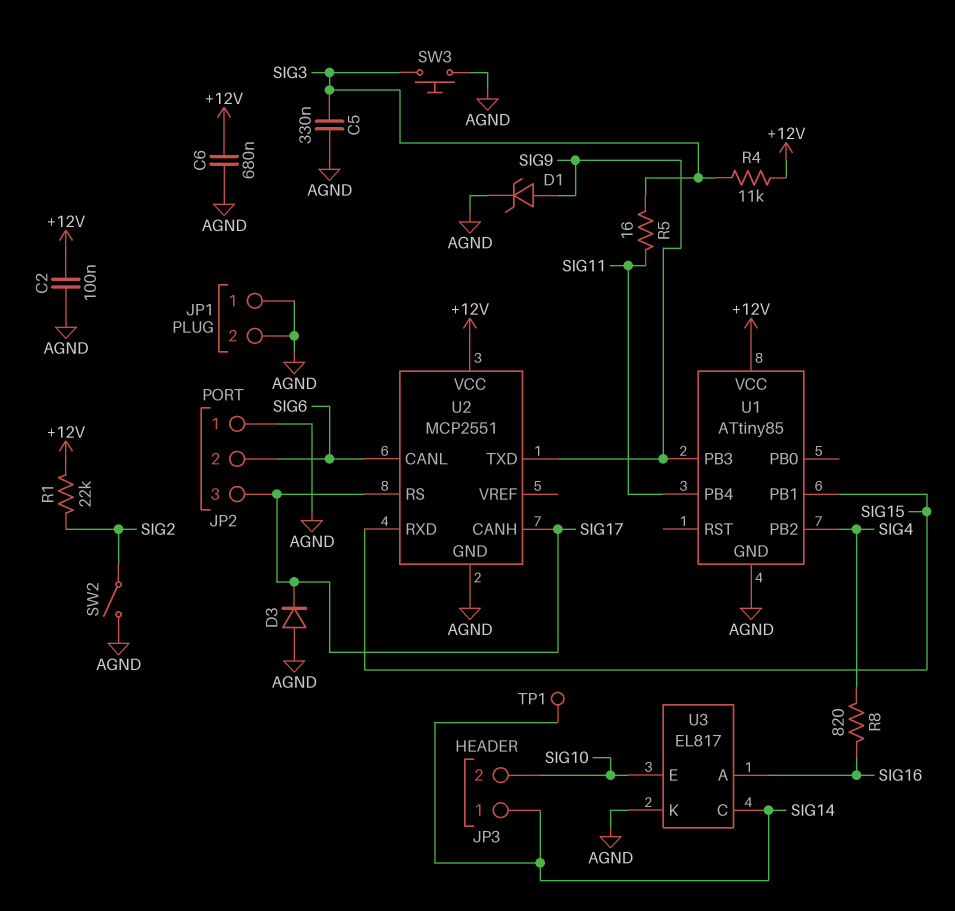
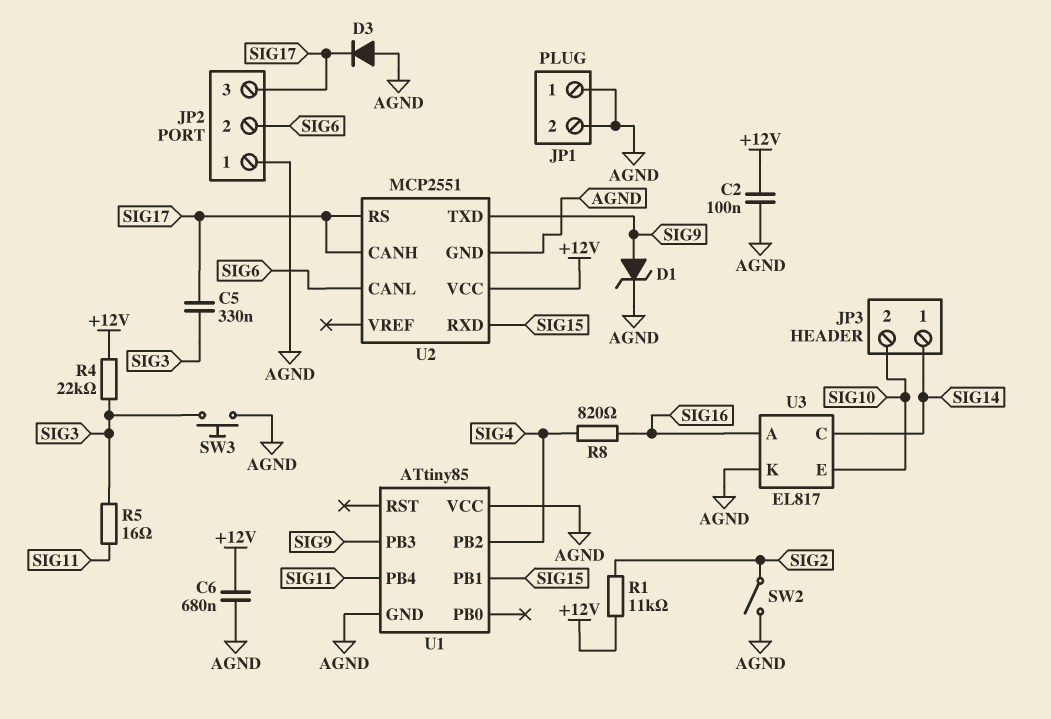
C5: 330nF (AGND, SIG3) -> 330nF (SIG3, SIG17)
R1: 22k (+12V, SIG2) -> 11k (+12V, SIG2)
R4: 11k (+12V, SIG3) -> 22k (+12V, SIG3)
TP1: test point (SIG14) -> none
U1 pin VCC: +12V -> AGND

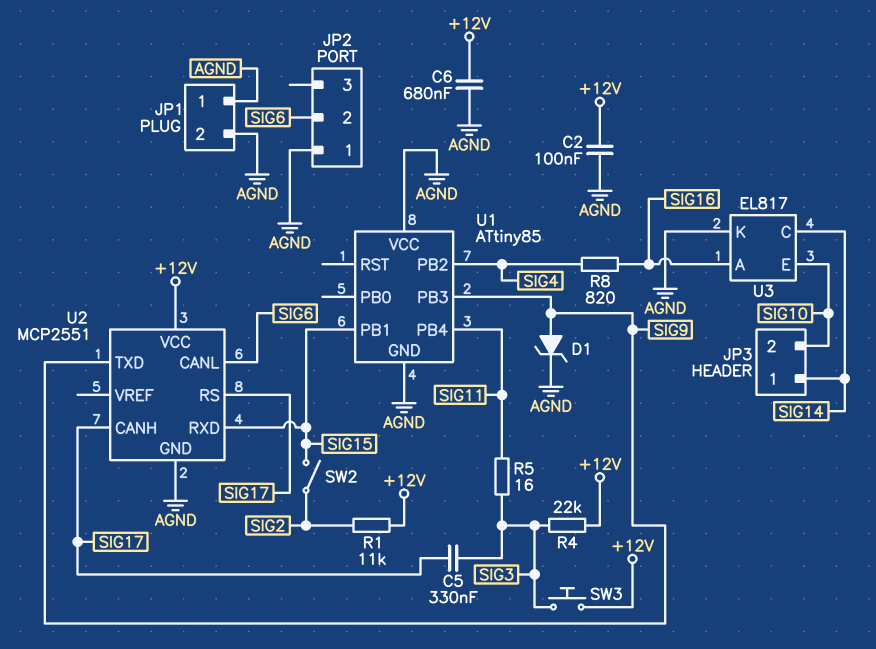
D3: diode (A AGND, K SIG17) -> none
JP2 pin 3: SIG17 -> none
SW2: switch (AGND, SIG2) -> switch (SIG2, SIG15)
SW3: button (AGND, SIG3) -> button (+12V, SIG3)

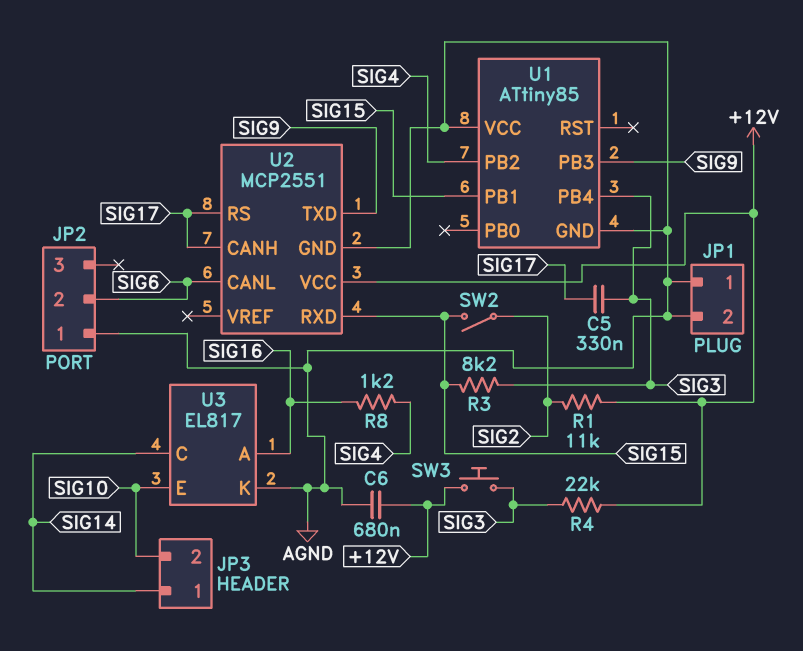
C2: 100nF (+12V, AGND) -> none
D1: zener (A SIG9, K AGND) -> none
R3: none -> 8.2k (SIG3, SIG15)
R5: 16 (SIG3, SIG11) -> none
R8: 820 (SIG4, SIG16) -> 1.2k (SIG4, SIG16)
U1 pin PB4: SIG11 -> SIG3

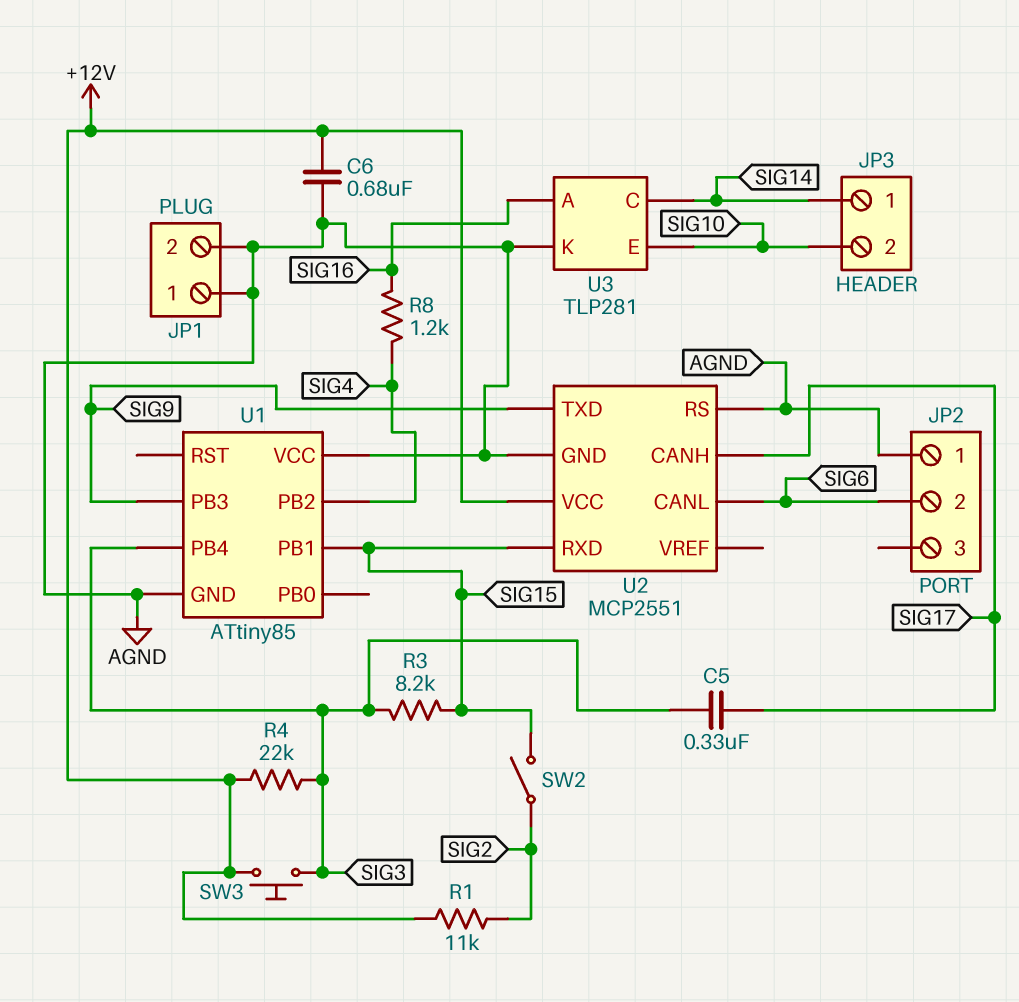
U2 pin RS: SIG17 -> AGND
U3: EL817 -> TLP281

